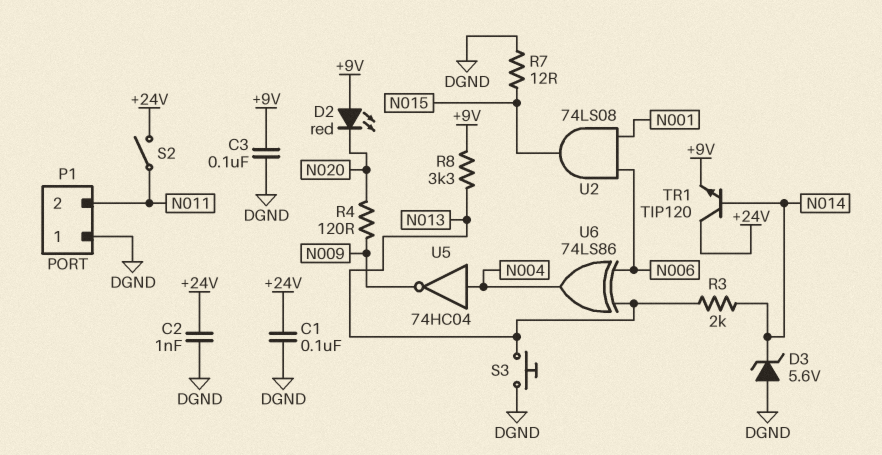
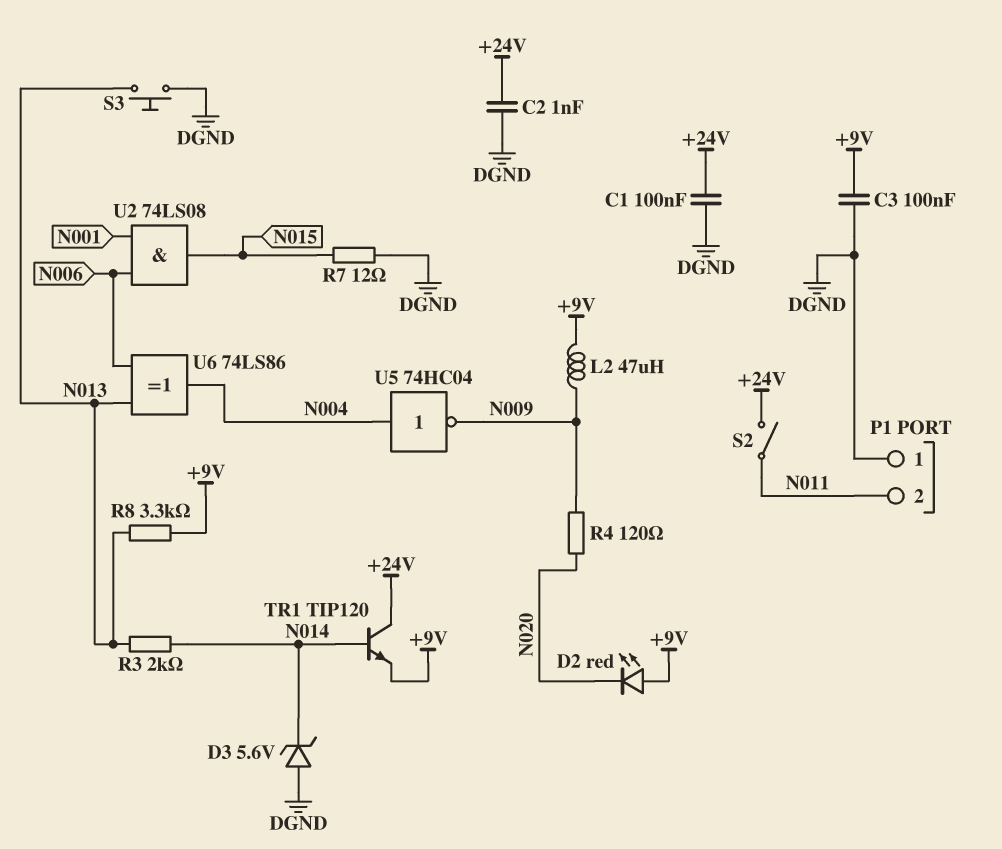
L2: none -> 47uH (+9V, N009)

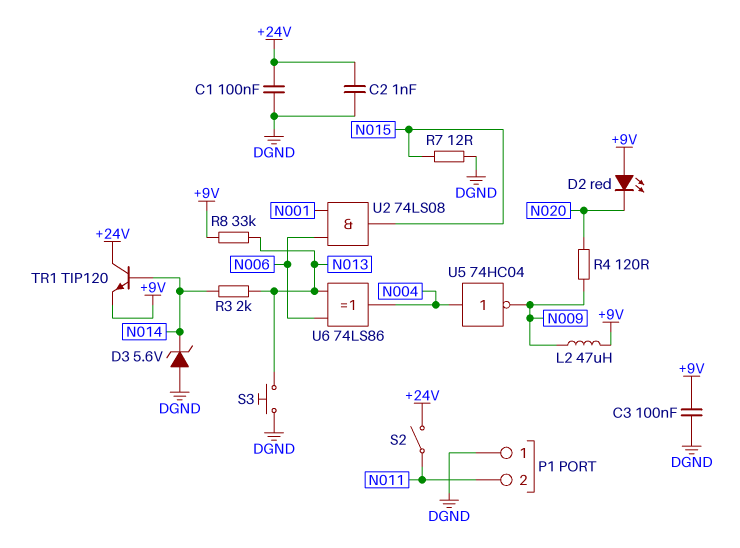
R8: 3.3k (+9V, N013) -> 33k (+9V, N013)

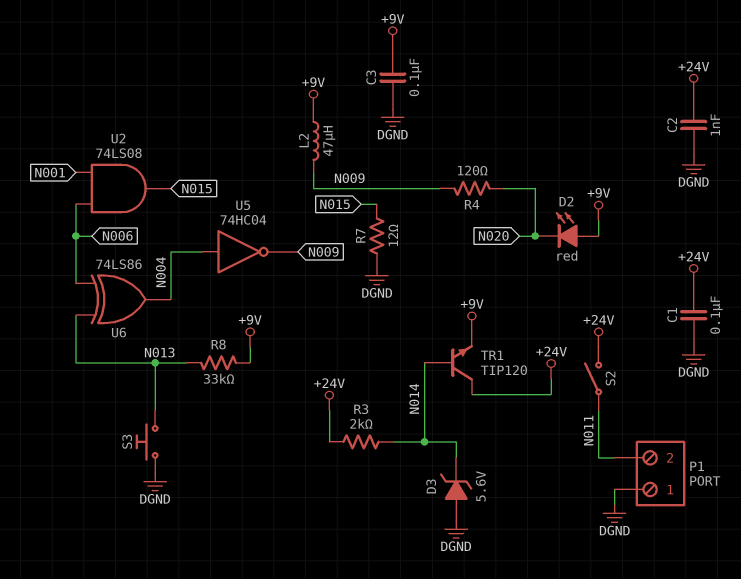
R3: 2k (N013, N014) -> 2k (+24V, N014)

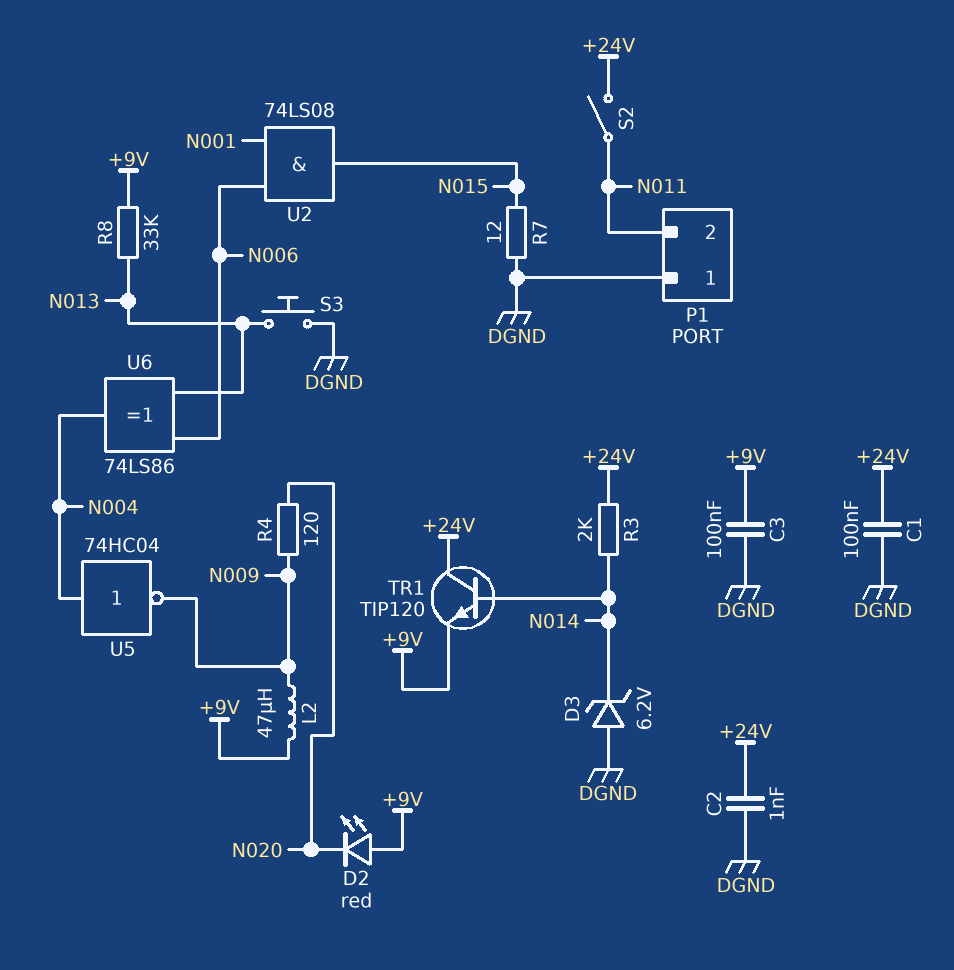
D3: zener 5.6V (A DGND, K N014) -> zener 6.2V (A DGND, K N014)

